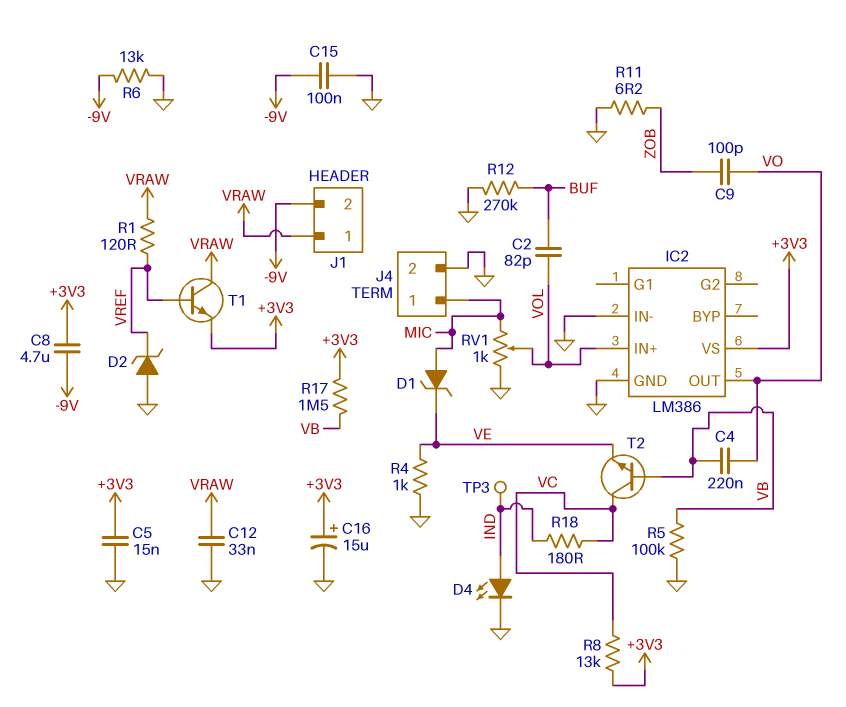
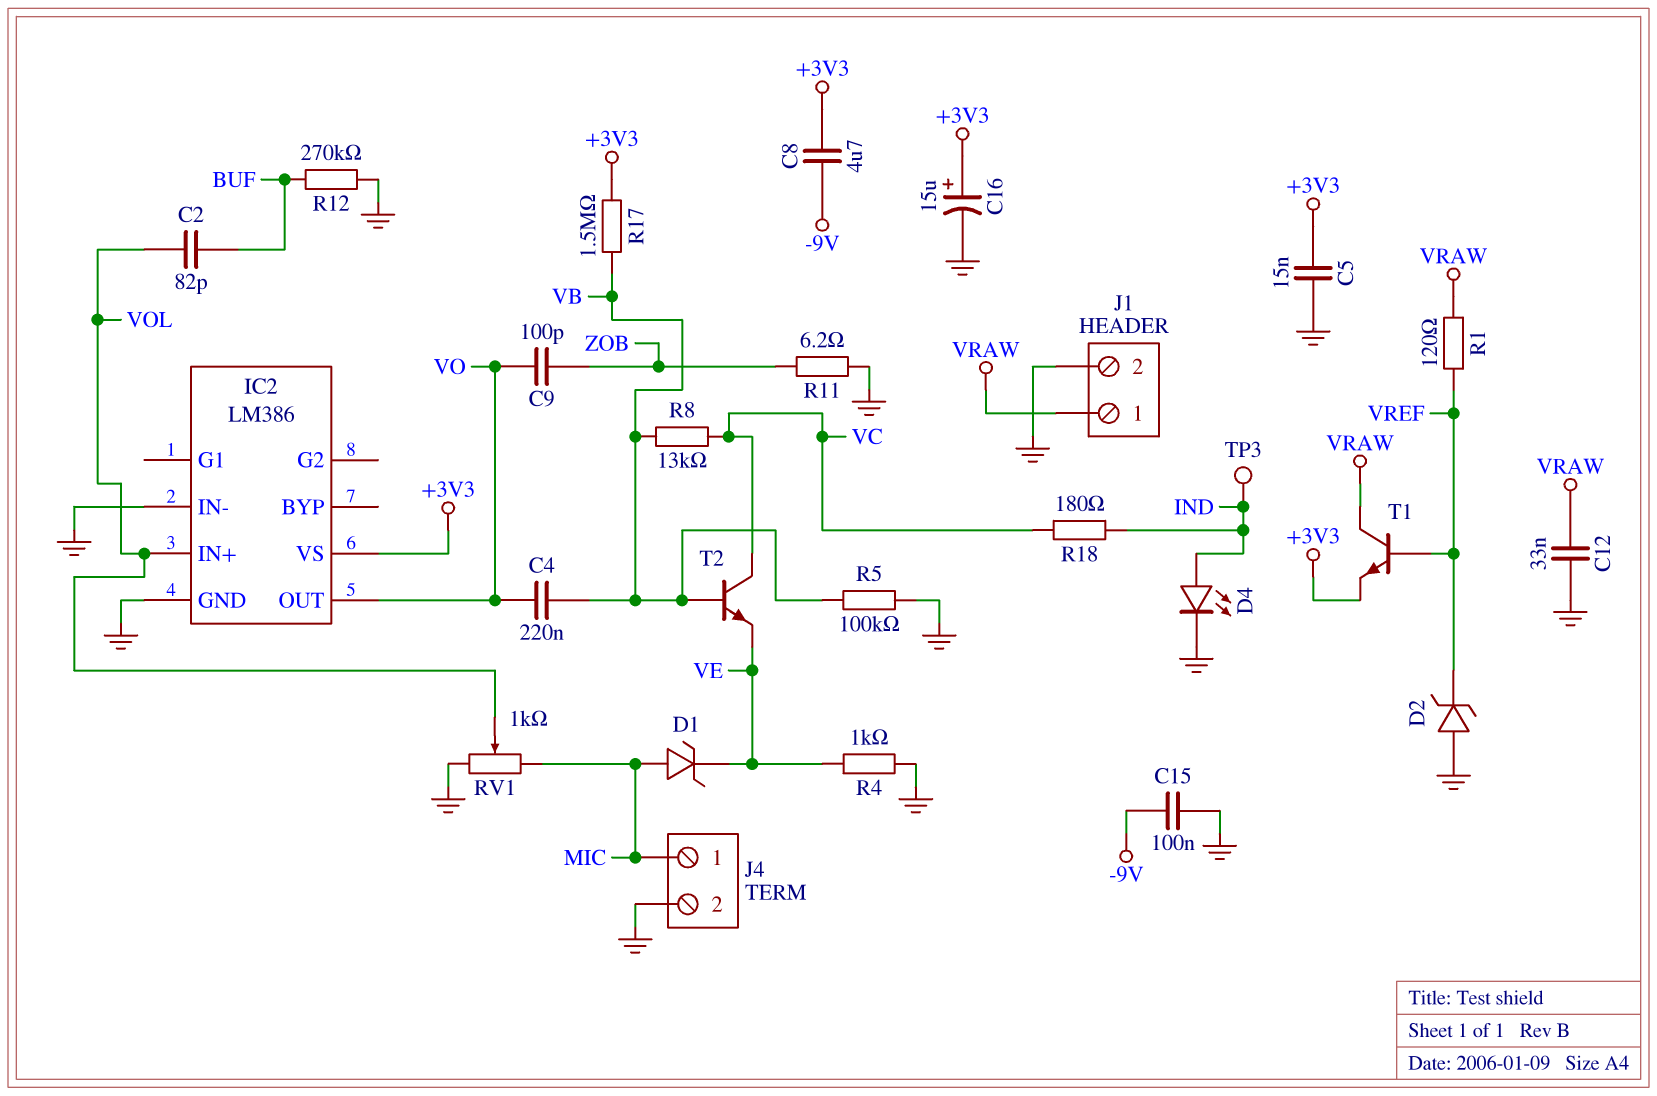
J1 pin 2: -9V -> GND
R6: 13k (-9V, GND) -> none
R8: 13k (+3V3, VC) -> 13k (VB, VC)

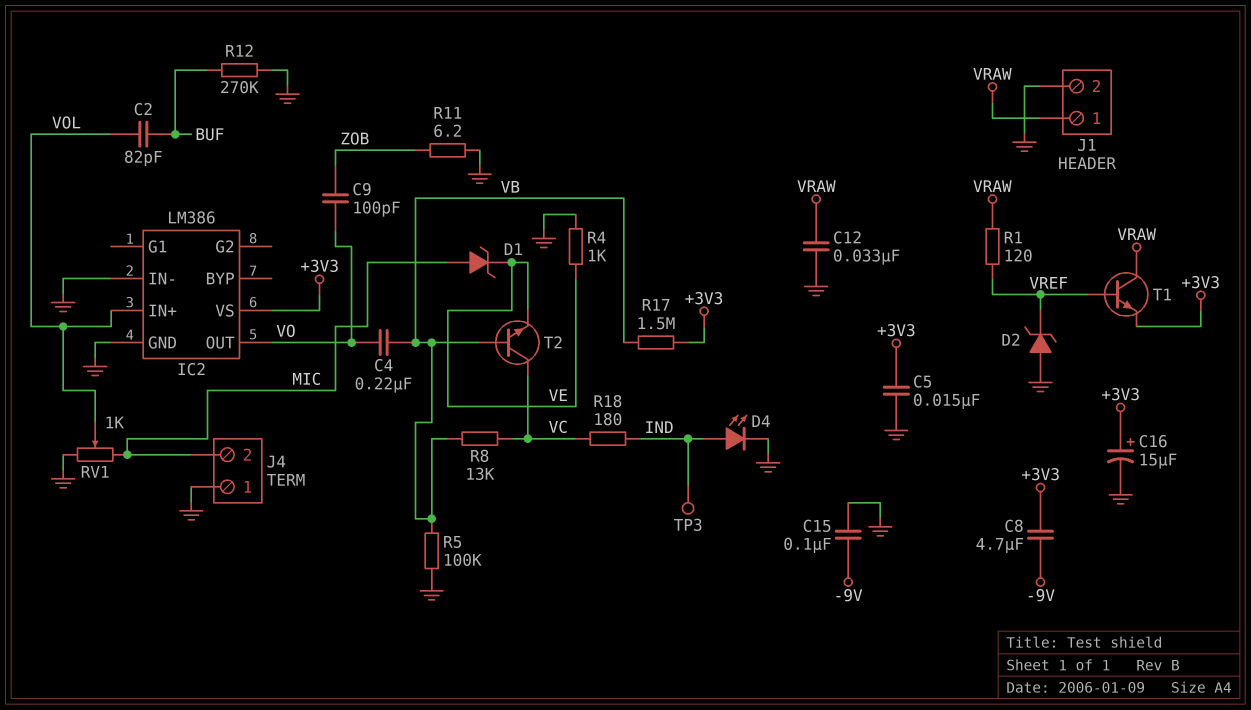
J4 pin 1: MIC -> GND
J4 pin 2: GND -> MIC

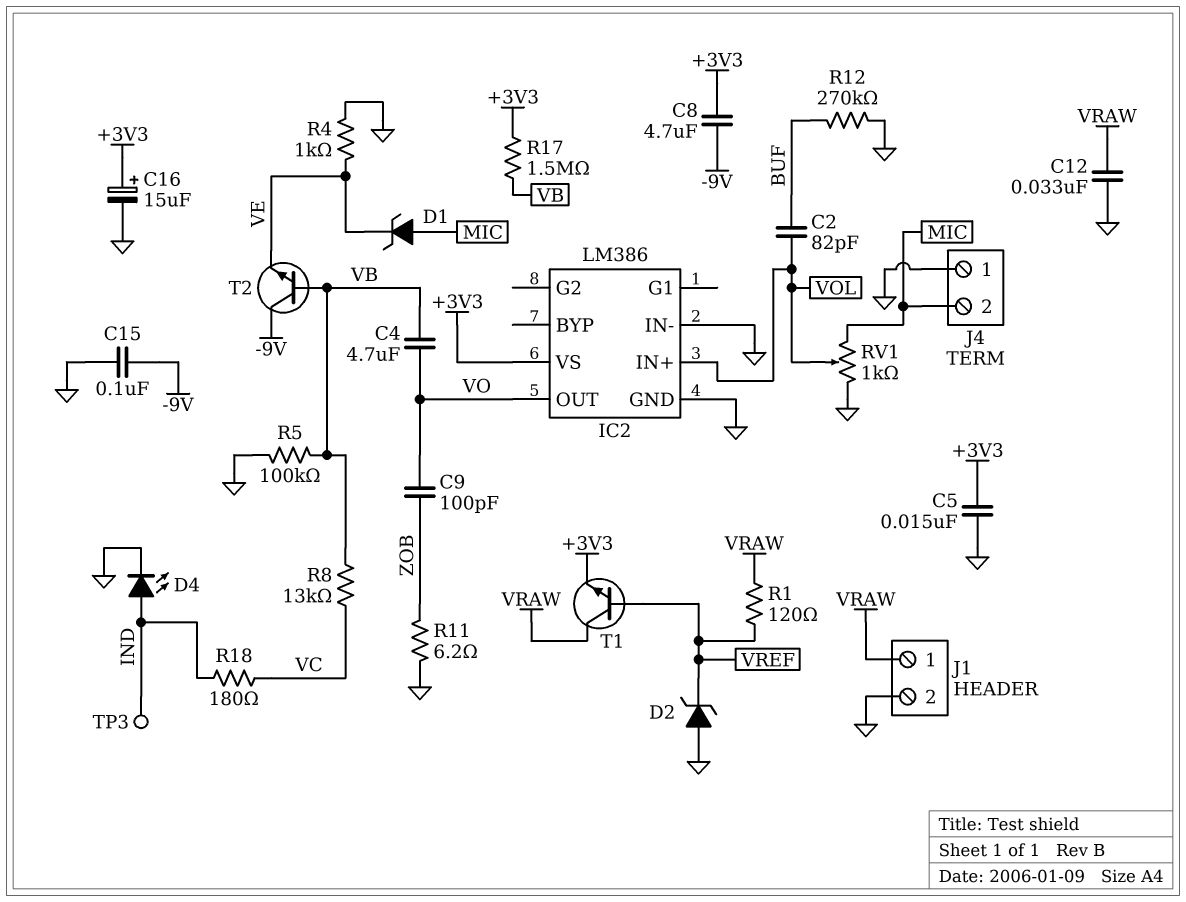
C4: 220nF (VB, VO) -> 4.7uF (VB, VO)
T2: NPN (B VB, C VC, E VE) -> NPN (B VB, C -9V, E VE)

